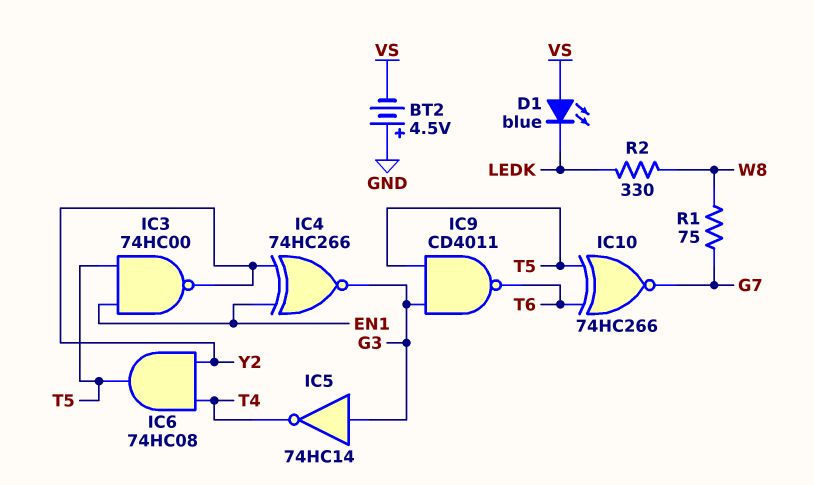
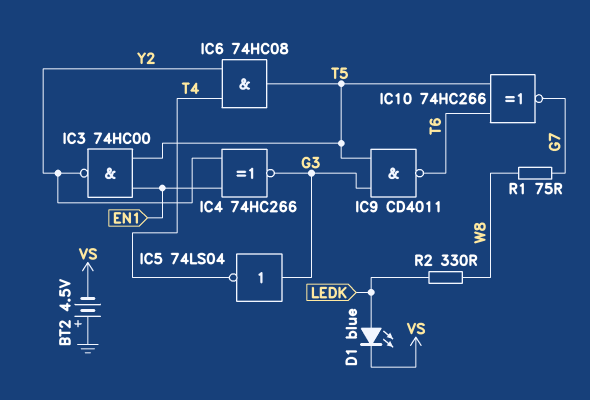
D1: LED blue (A VS, K LEDK) -> LED blue (A LEDK, K VS)
IC5: NOT 74HC14 (in G3, out T4) -> NOT 74LS04 (in G3, out T4)

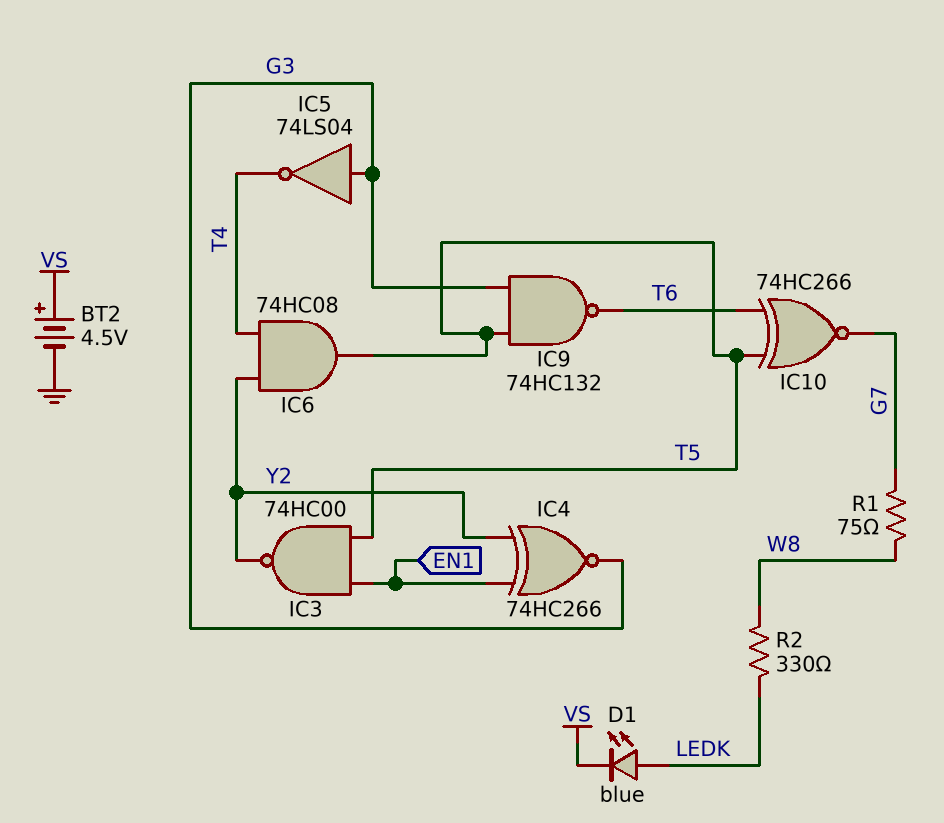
BT2: 4.5V (plus GND, minus VS) -> 4.5V (plus VS, minus GND)
IC9: NAND CD4011 (in G3, in T5, out T6) -> NAND 74HC132 (in G3, in T5, out T6)

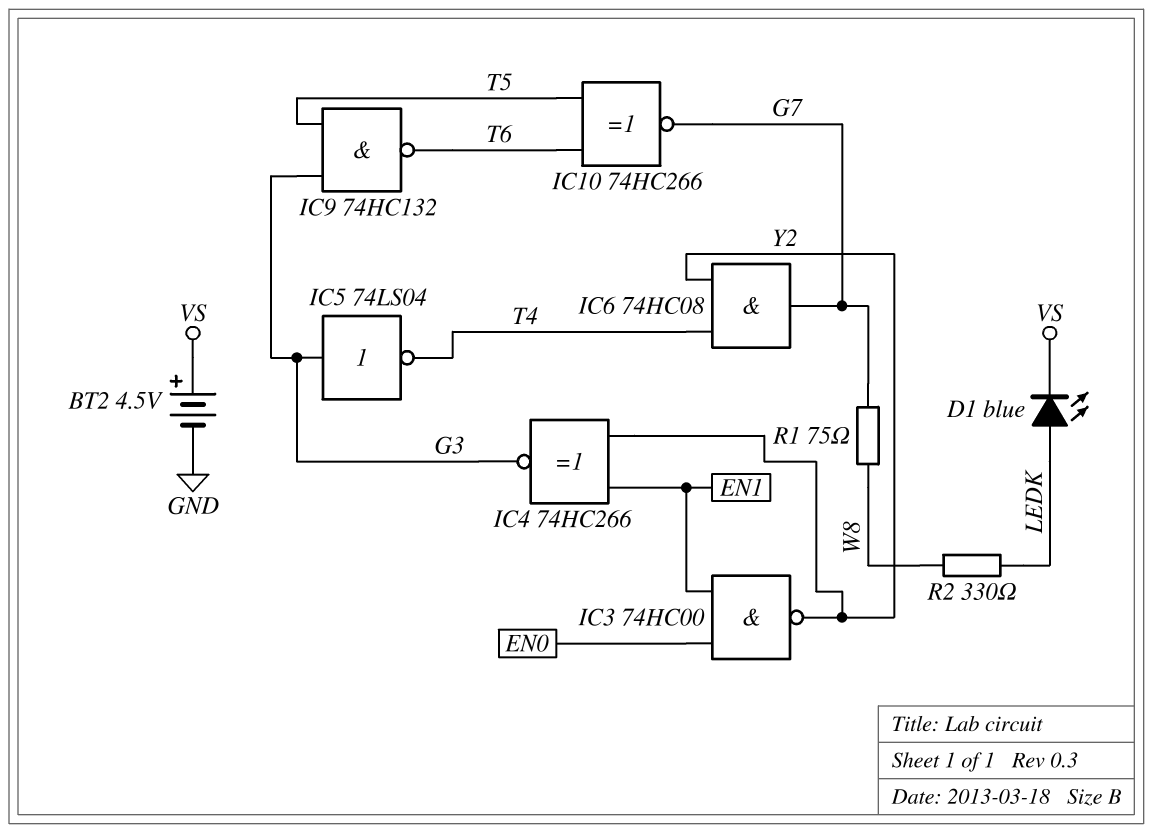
IC3: NAND 74HC00 (in EN1, in T5, out Y2) -> NAND 74HC00 (in EN0, in EN1, out Y2)
IC6: AND 74HC08 (in T4, in Y2, out T5) -> AND 74HC08 (in T4, in Y2, out G7)

